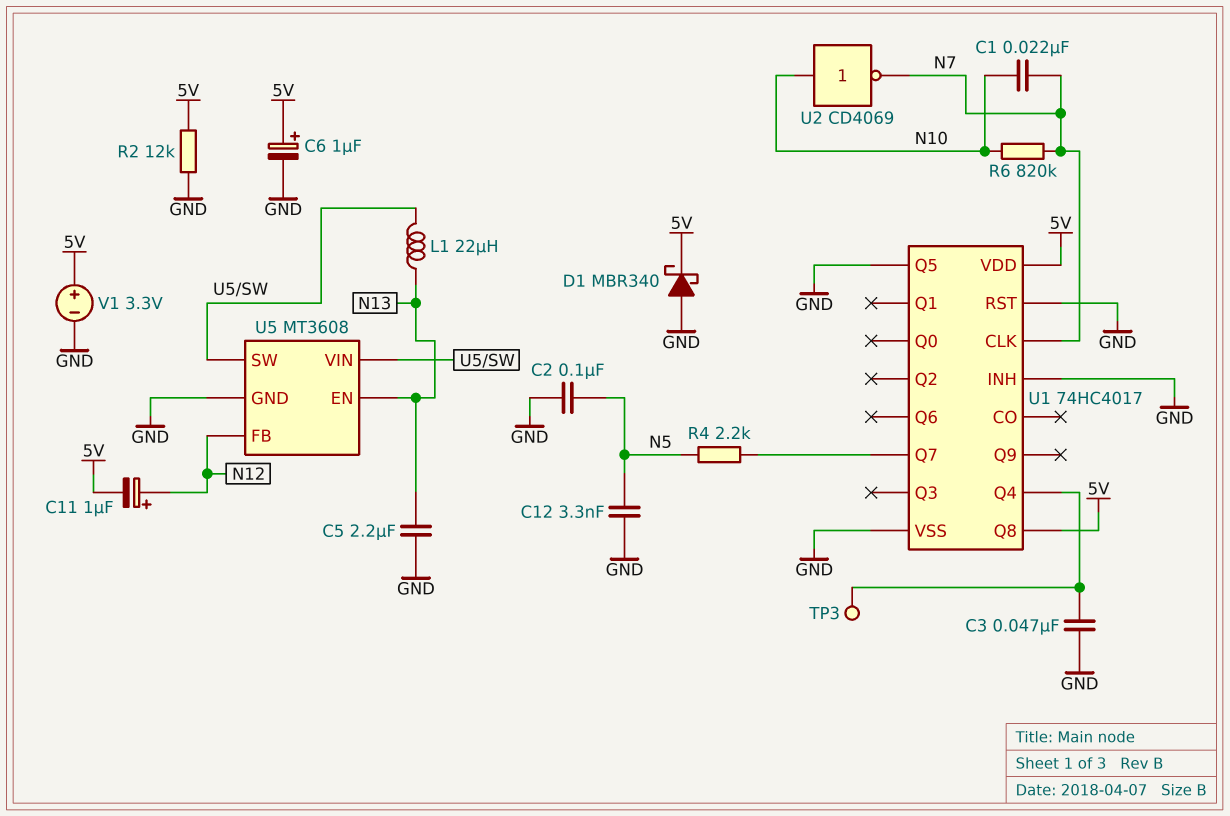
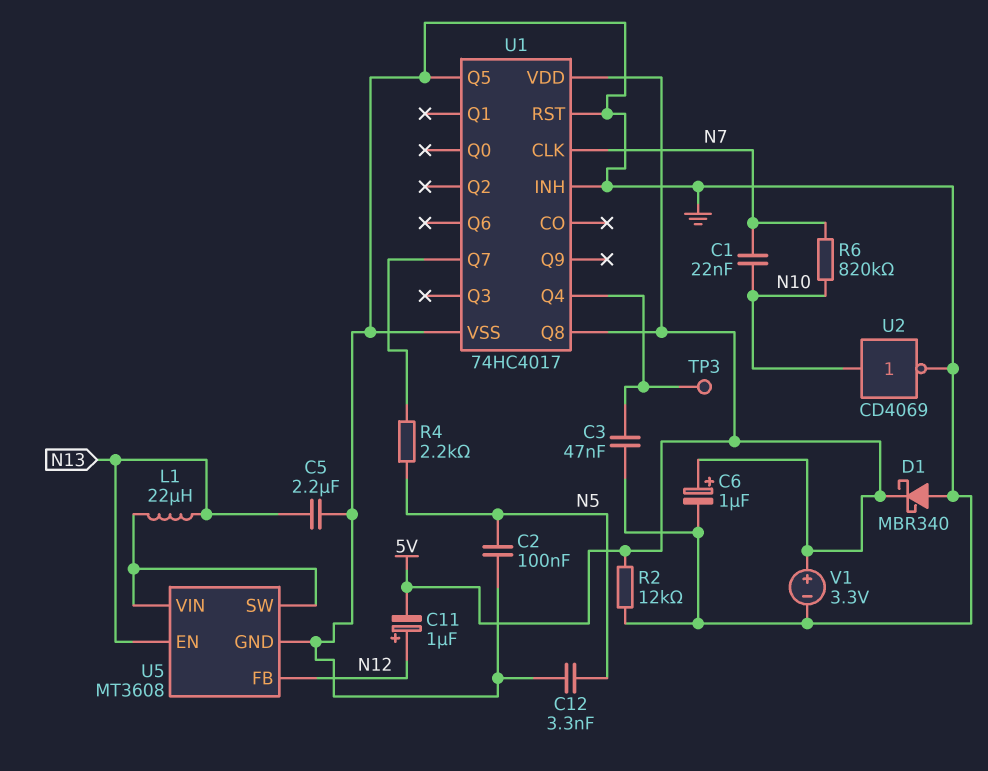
U2: NOT CD4069 (in N10, out N7) -> NOT CD4069 (in N10, out GND)

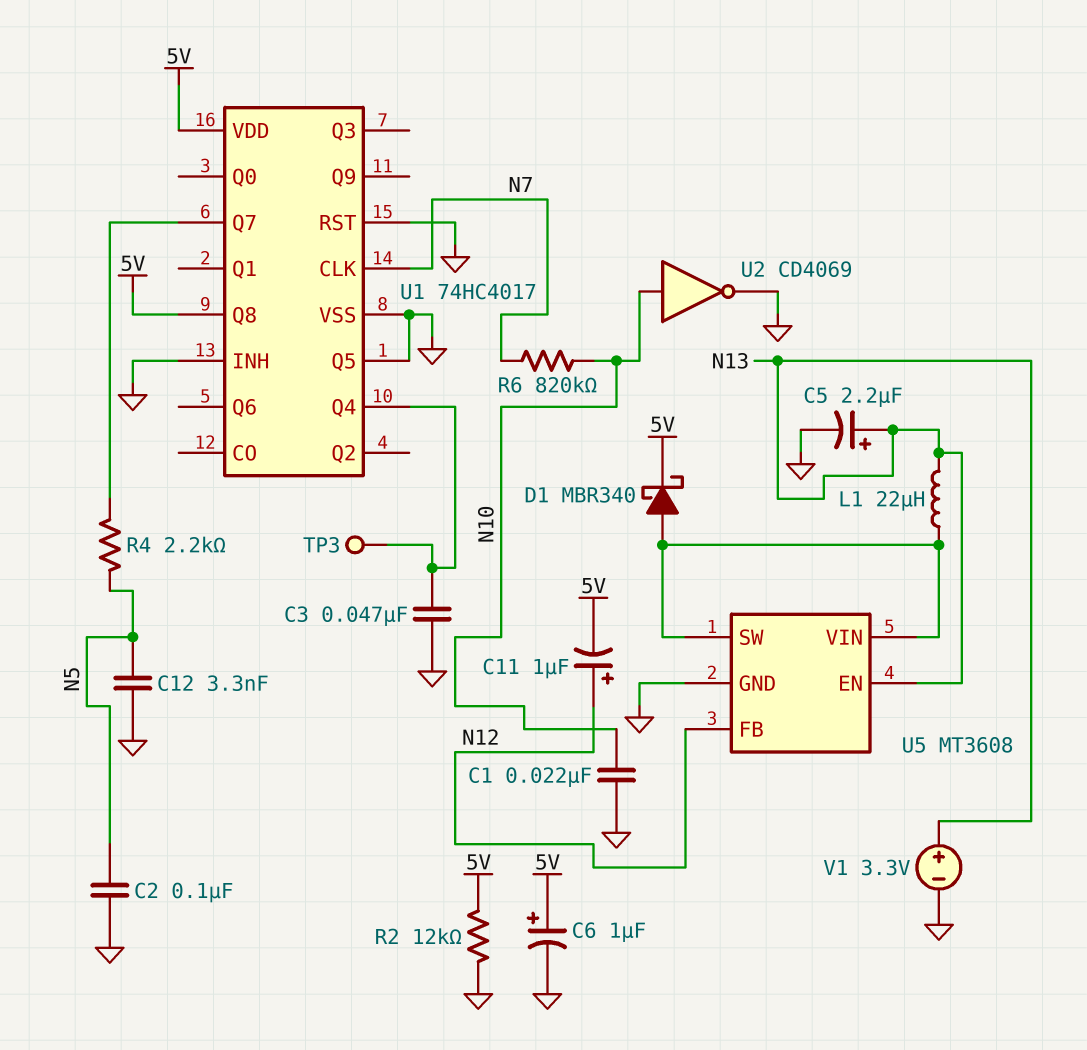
C1: 22nF (N7, N10) -> 22nF (GND, N10)
C5: 2.2uF (GND, N13) -> 2.2uF (plus N13, minus GND)
D1: schottky MBR340 (A GND, K 5V) -> schottky MBR340 (A U5/SW, K 5V)
V1: 3.3V (plus 5V, minus GND) -> 3.3V (plus N13, minus GND)

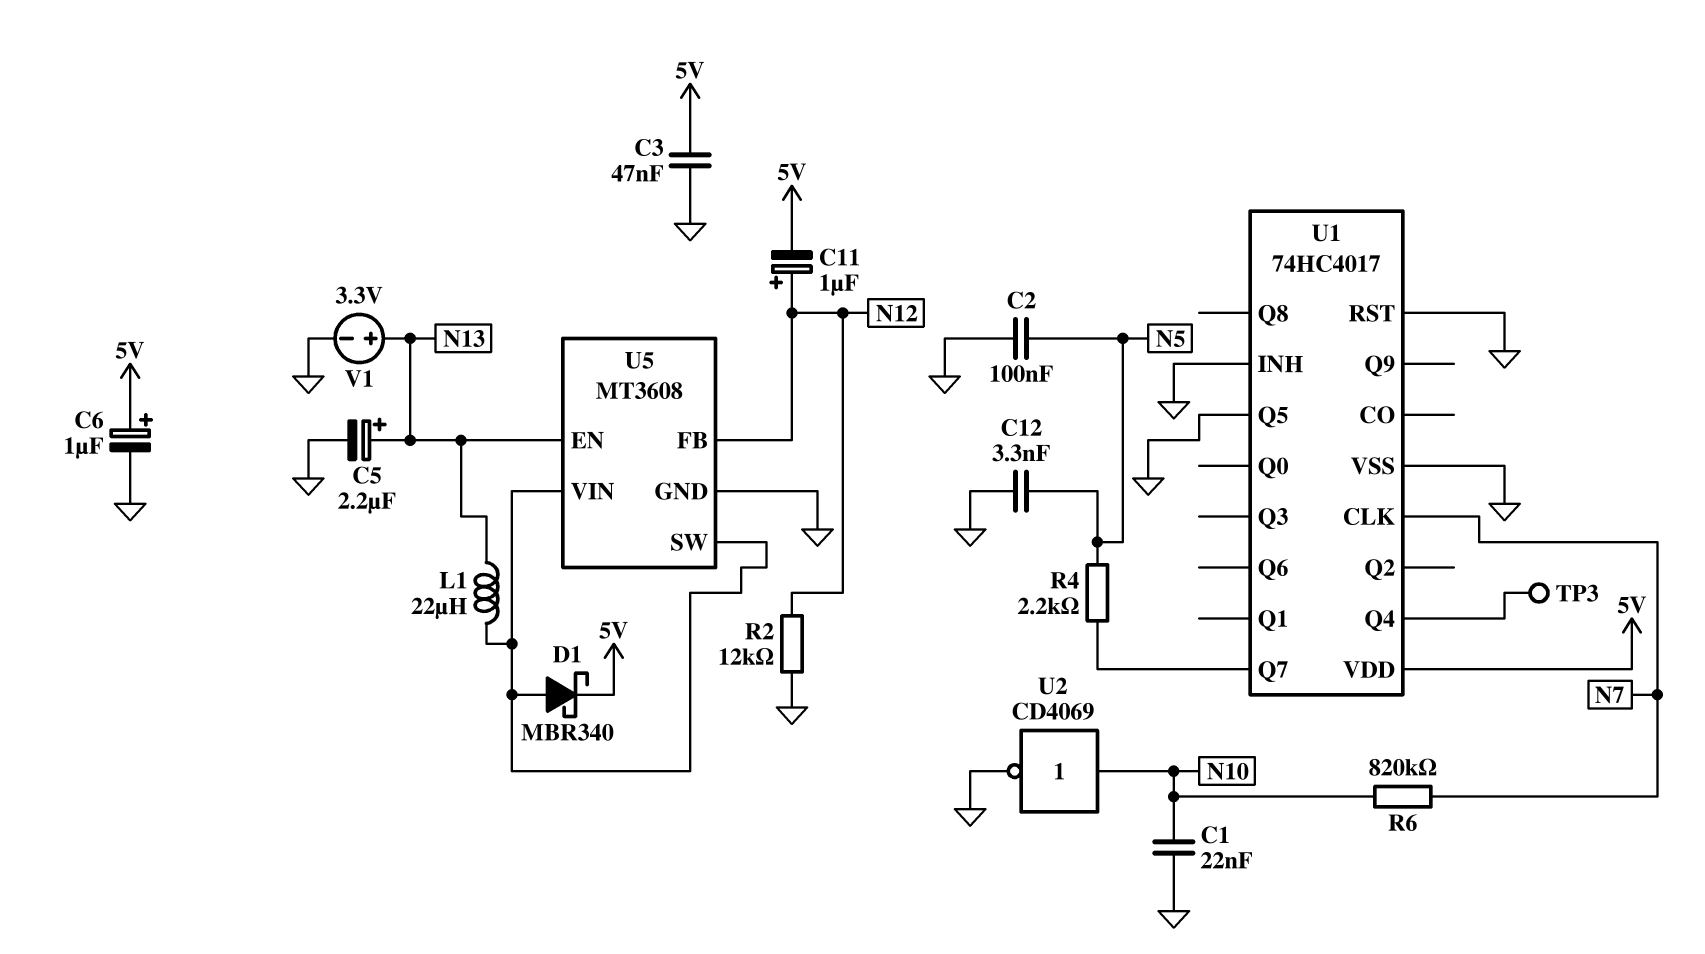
C3: 47nF (GND, U1/Q4) -> 47nF (5V, GND)
R2: 12k (5V, GND) -> 12k (GND, N12)
U1 pin Q8: 5V -> none

